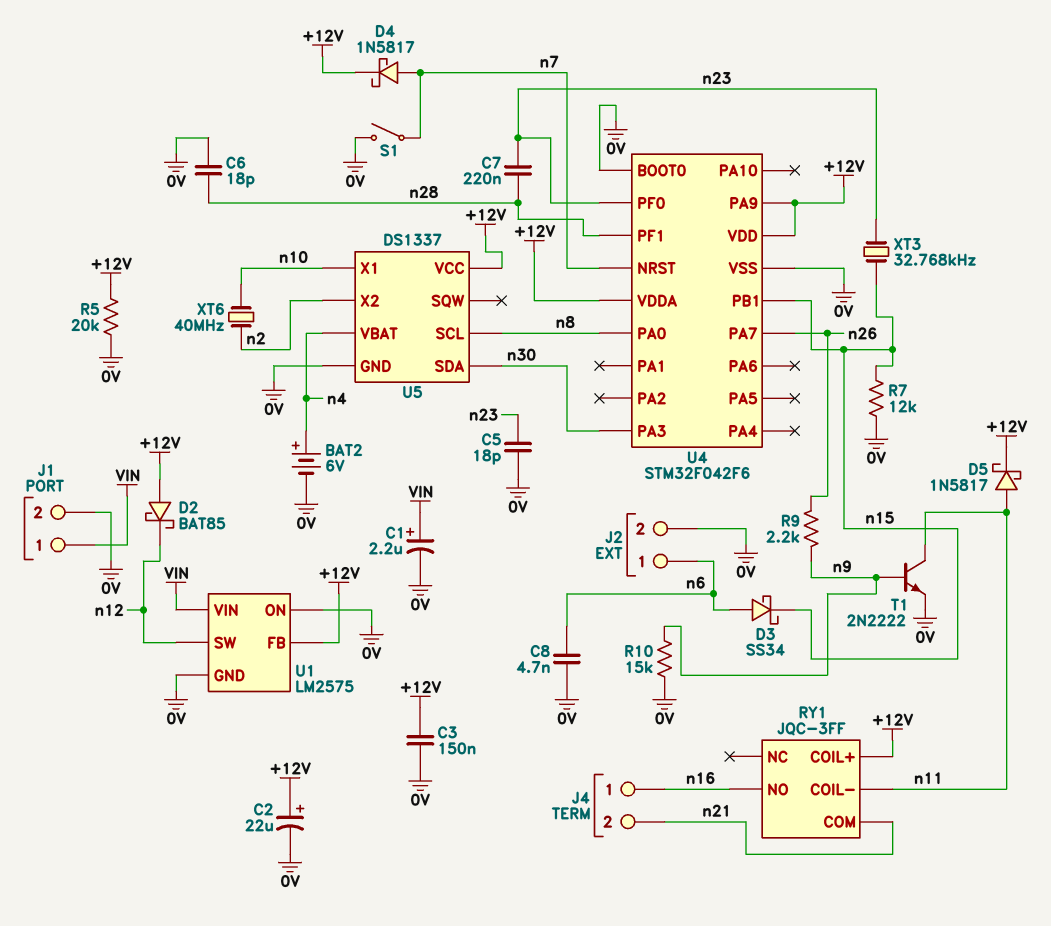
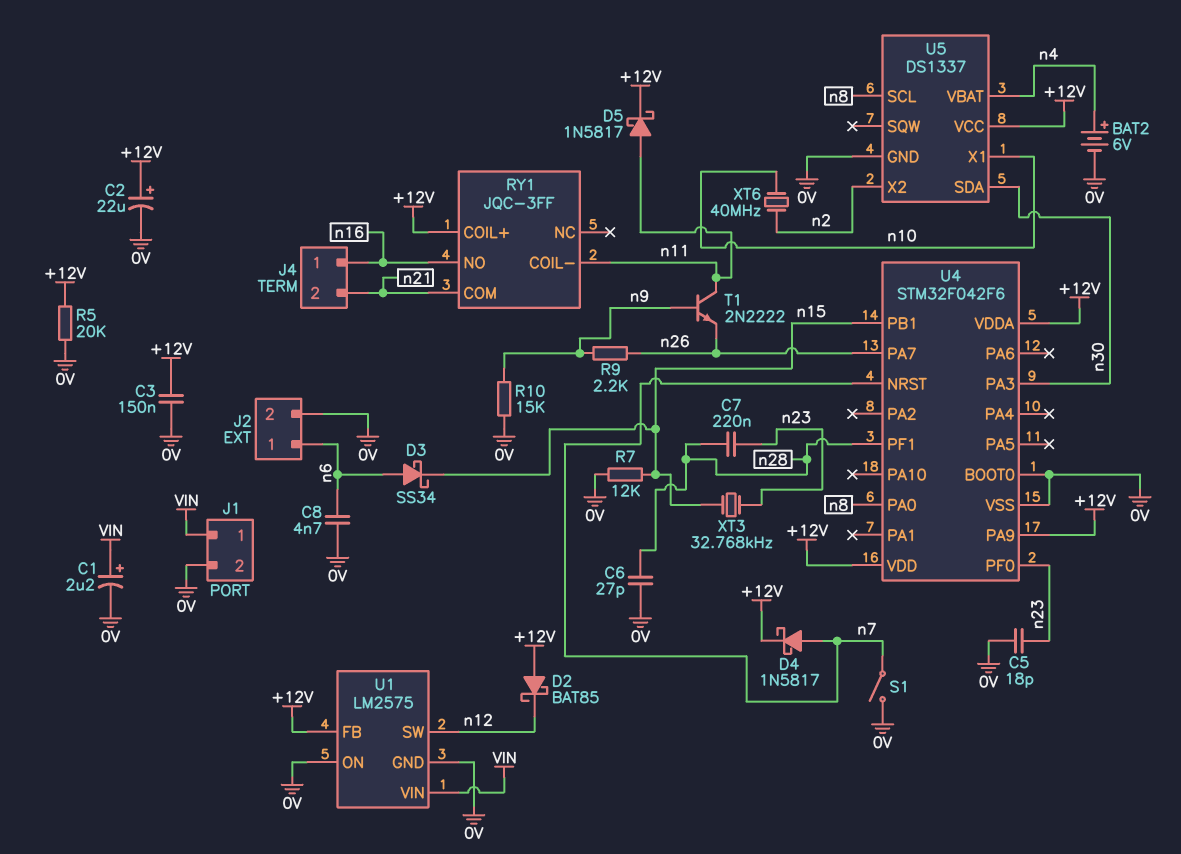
C6: 18pF (0V, n28) -> 27pF (0V, n28)
T1: NPN 2N2222 (B n9, C n11, E 0V) -> NPN 2N2222 (B n9, C n11, E n26)

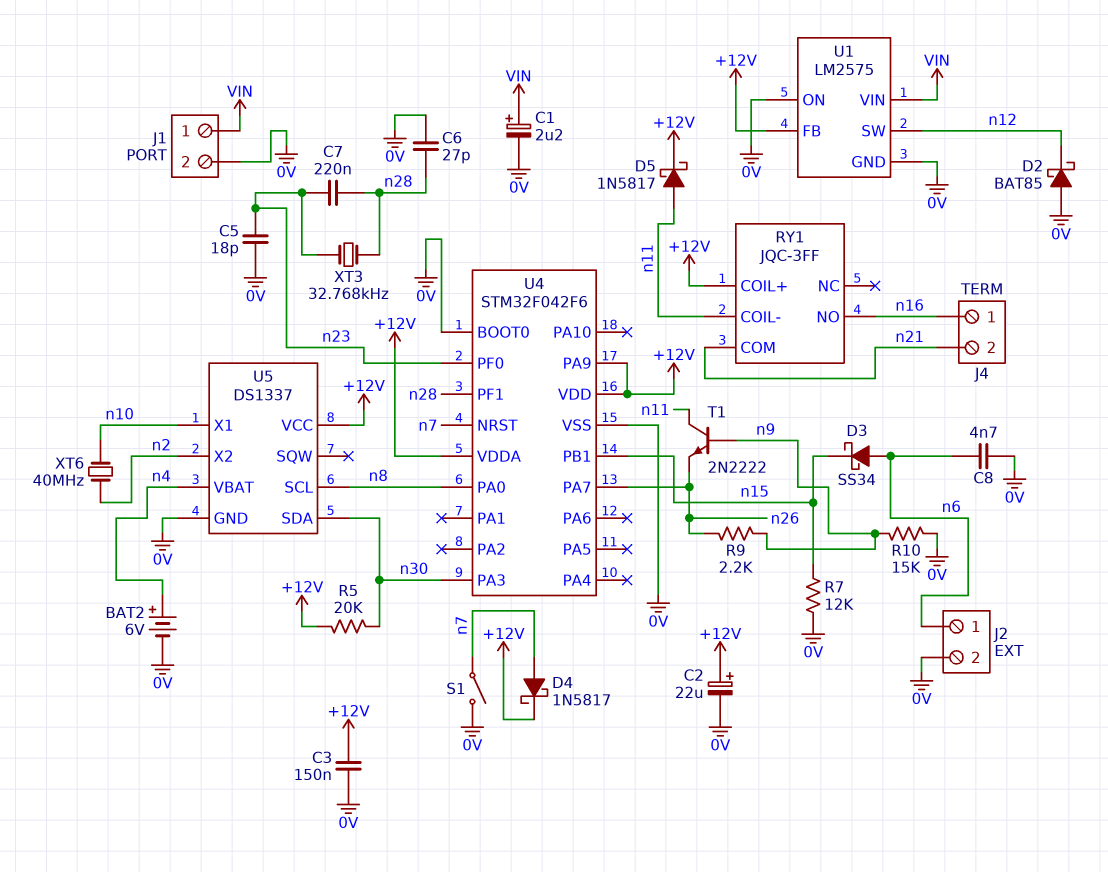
D2: schottky BAT85 (A +12V, K n12) -> schottky BAT85 (A 0V, K n12)
R5: 20k (+12V, 0V) -> 20k (+12V, n30)
XT3: 32.768kHz (n15, n23) -> 32.768kHz (n23, n28)

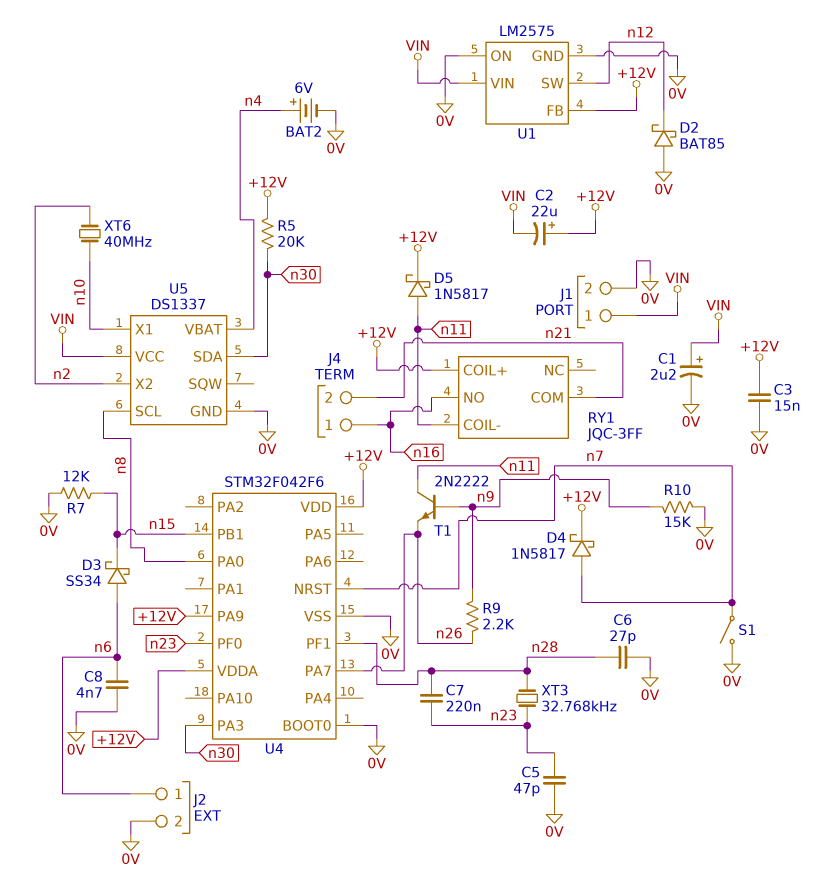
C2: 22uF (plus +12V, minus 0V) -> 22uF (plus +12V, minus VIN)
C3: 150nF (+12V, 0V) -> 15nF (+12V, 0V)
C5: 18pF (0V, n23) -> 47pF (0V, n23)
U5 pin VCC: +12V -> VIN

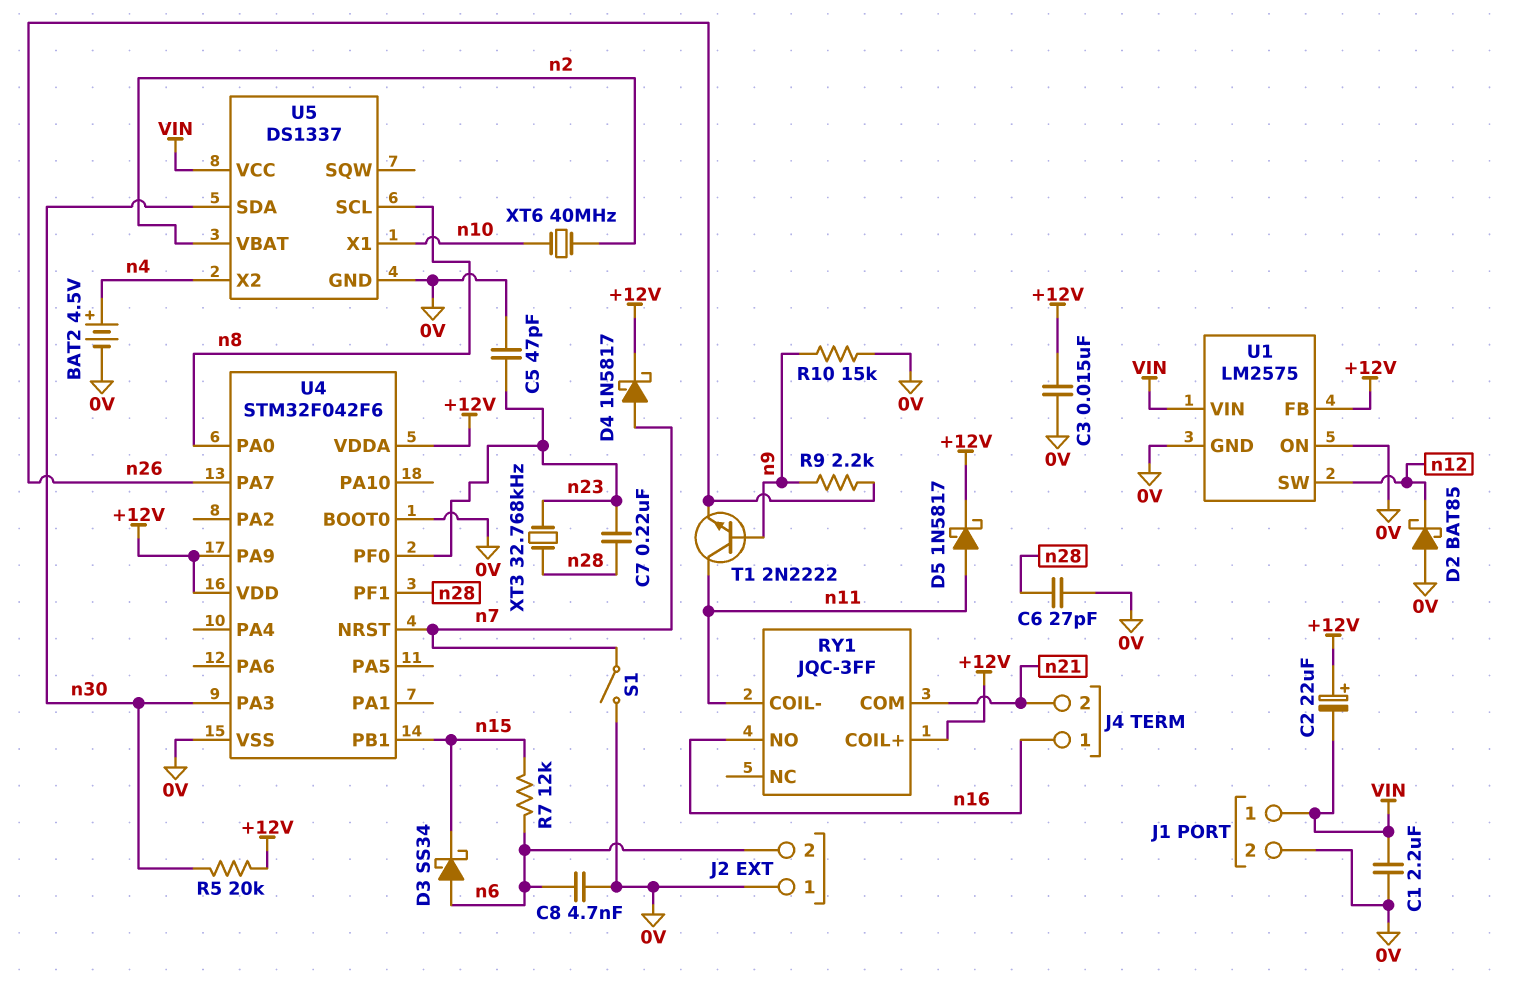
BAT2: 6V (plus n4, minus 0V) -> 4.5V (plus n4, minus 0V)
C1: 2.2uF (plus VIN, minus 0V) -> 2.2uF (0V, VIN)
J2 pin 1: n6 -> 0V
J2 pin 2: 0V -> n6
R7: 12k (0V, n15) -> 12k (n6, n15)
U5 pin VBAT: n4 -> n2
U5 pin X2: n2 -> n4

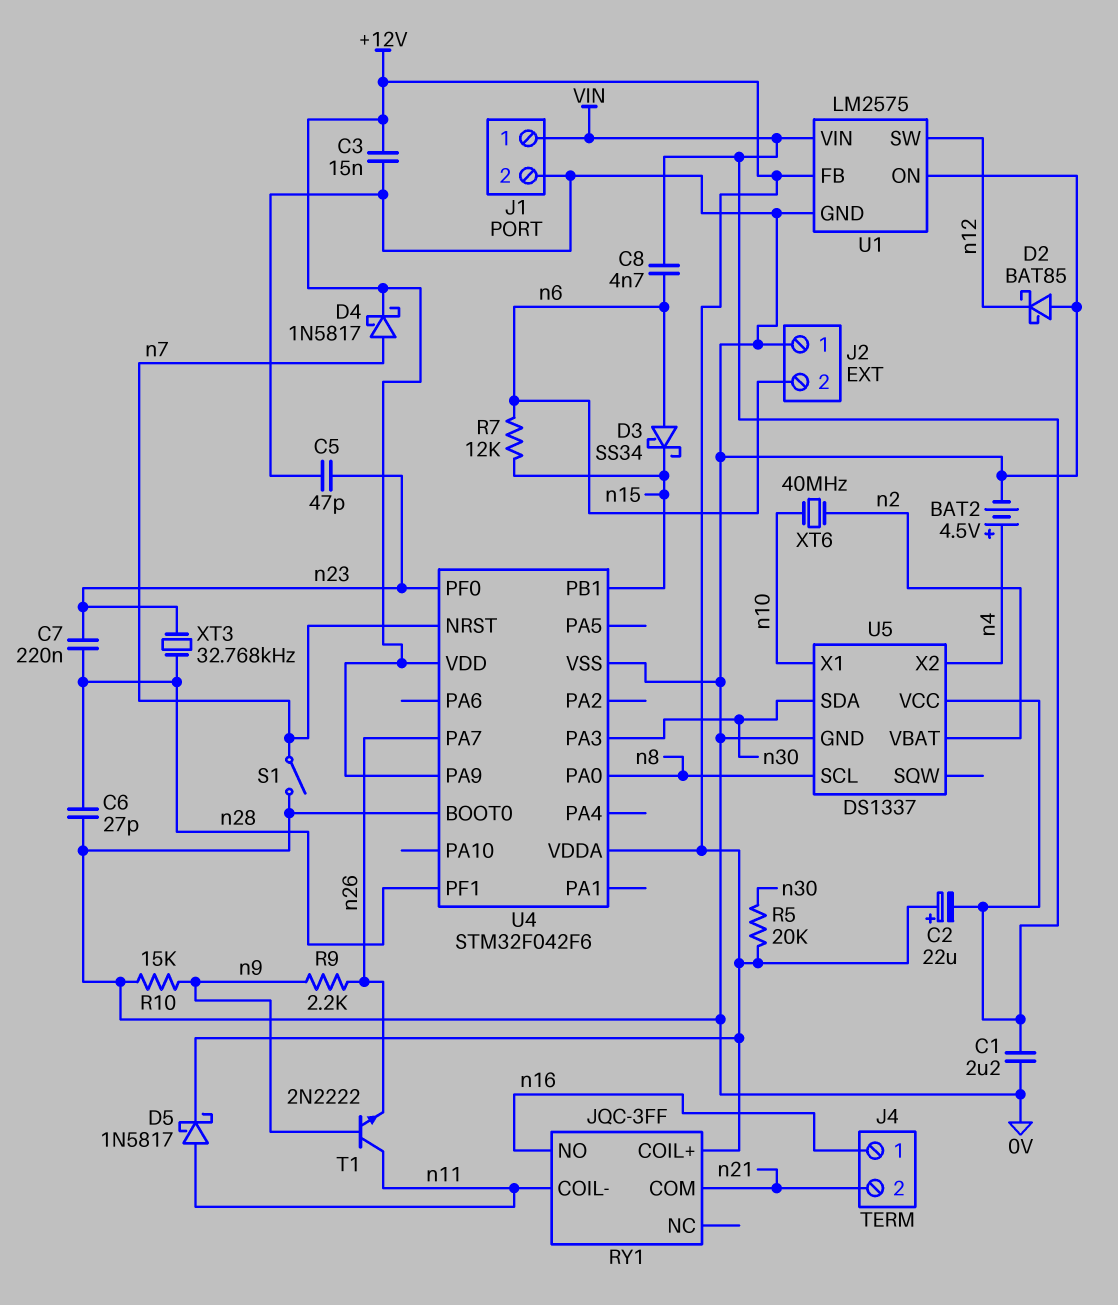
C8: 4.7nF (0V, n6) -> 4.7nF (VIN, n6)

